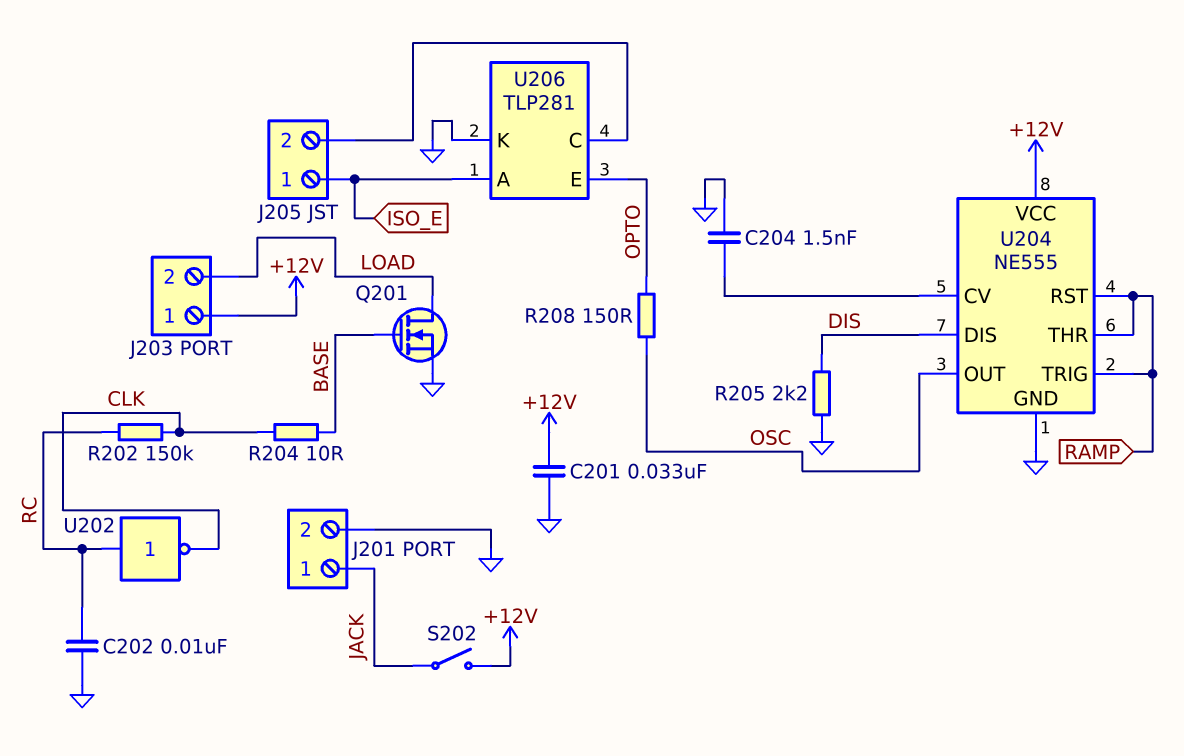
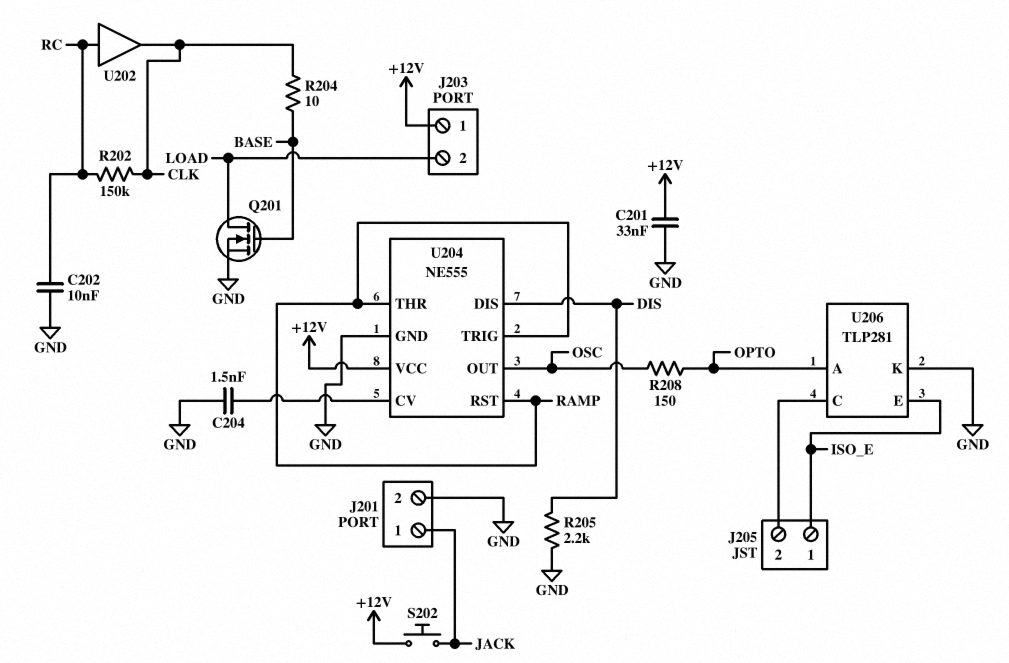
S202: switch (+12V, JACK) -> button (+12V, JACK)
U202: NOT (in RC, out CLK) -> buffer (in RC, out CLK)
U206 pin A: ISO_E -> OPTO
U206 pin E: OPTO -> ISO_E

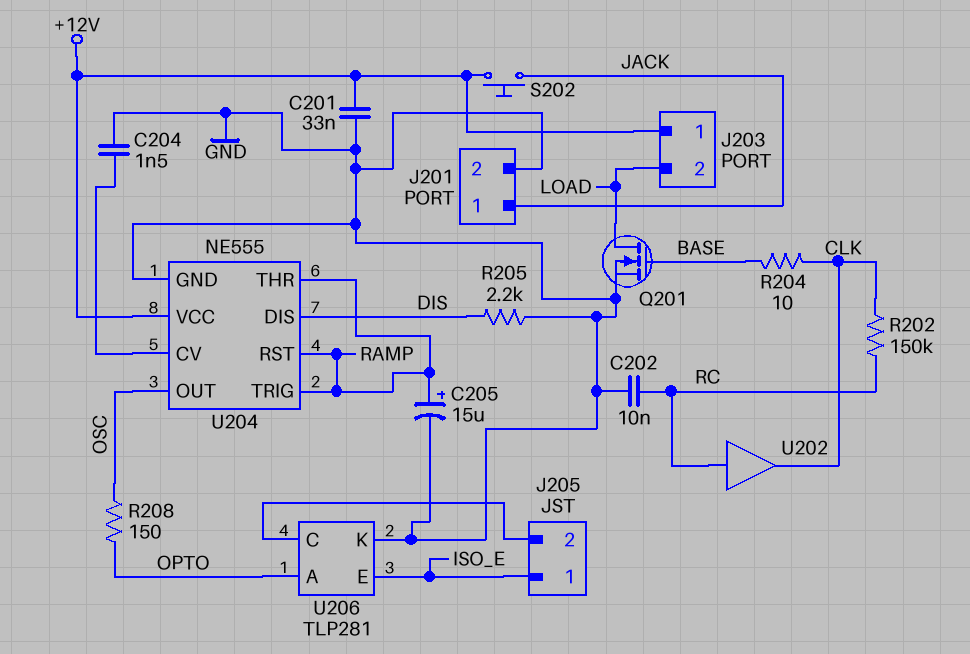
C205: none -> 15uF (plus RAMP, minus GND)

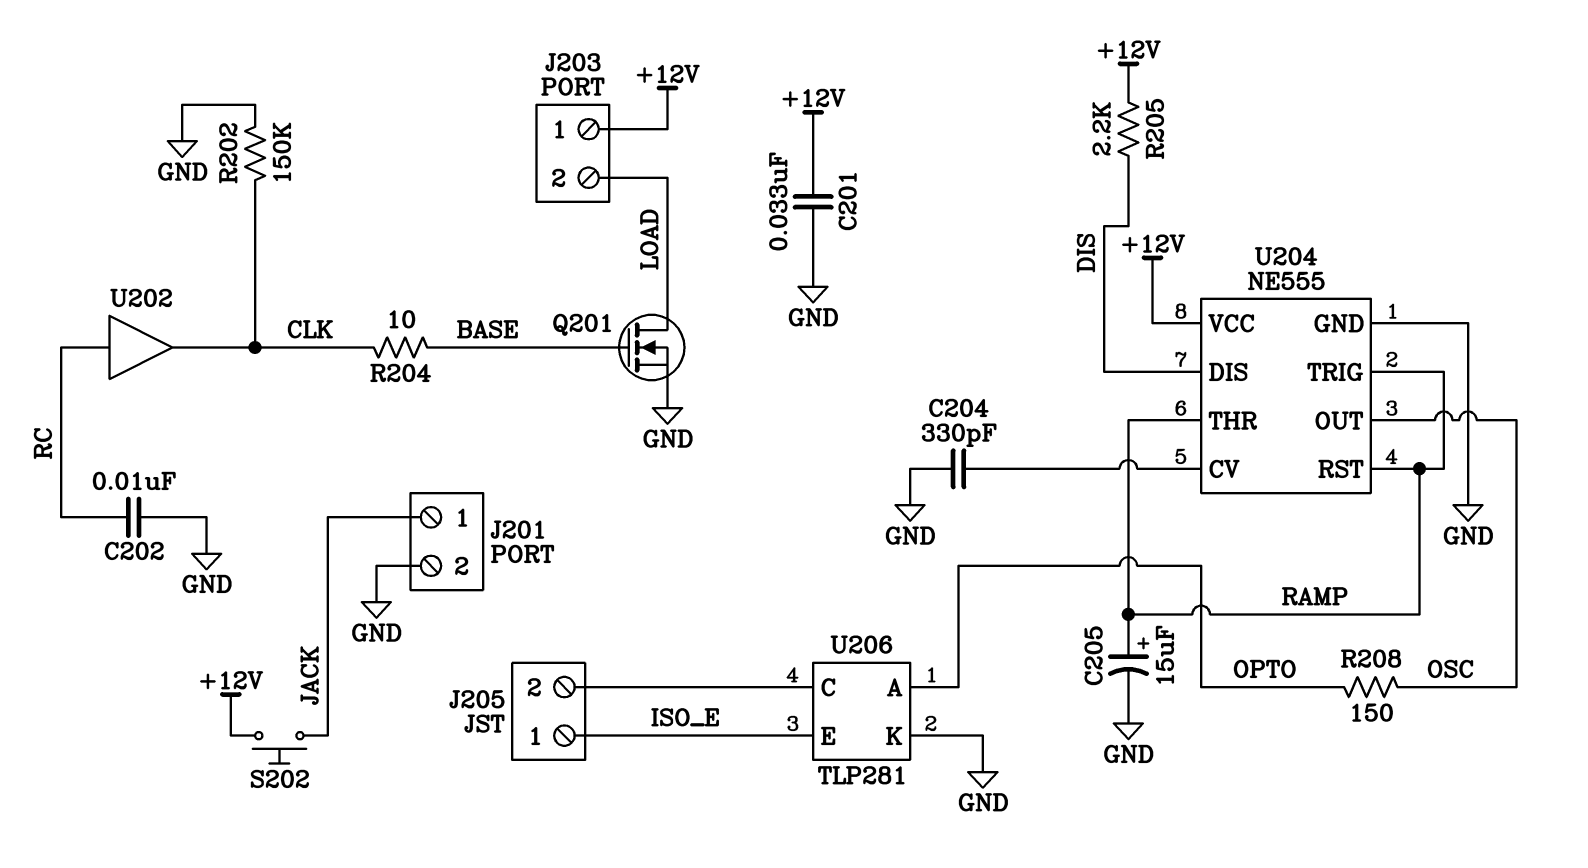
C204: 1.5nF (GND, U204/CV) -> 330pF (GND, U204/CV)
R202: 150k (CLK, RC) -> 150k (CLK, GND)
R205: 2.2k (DIS, GND) -> 2.2k (+12V, DIS)

